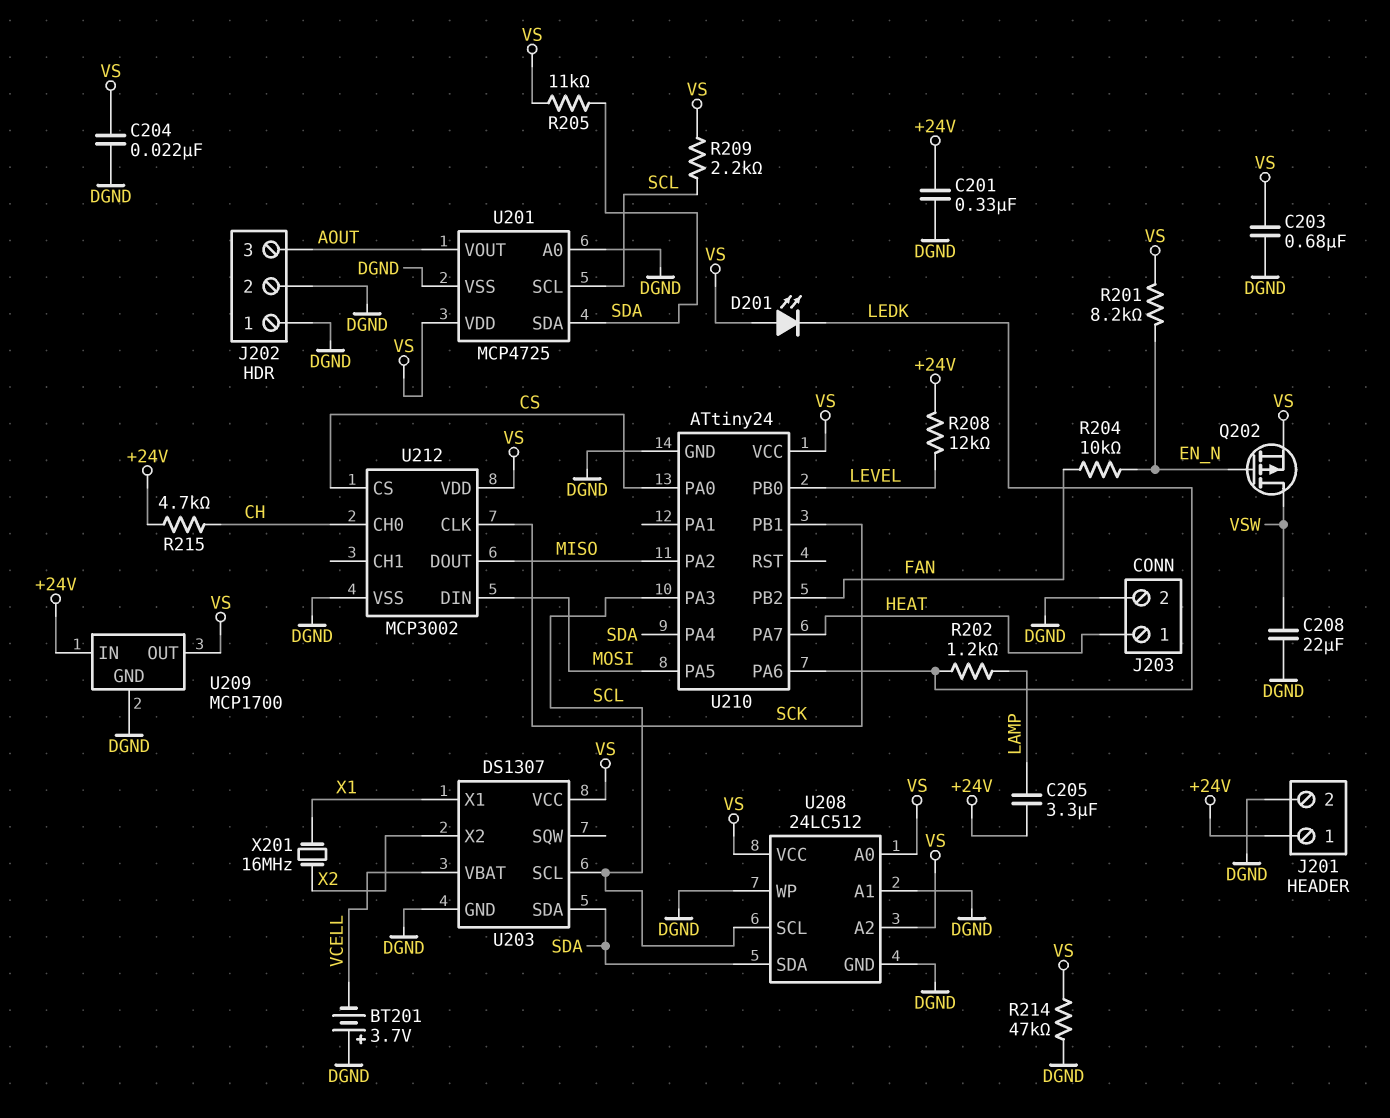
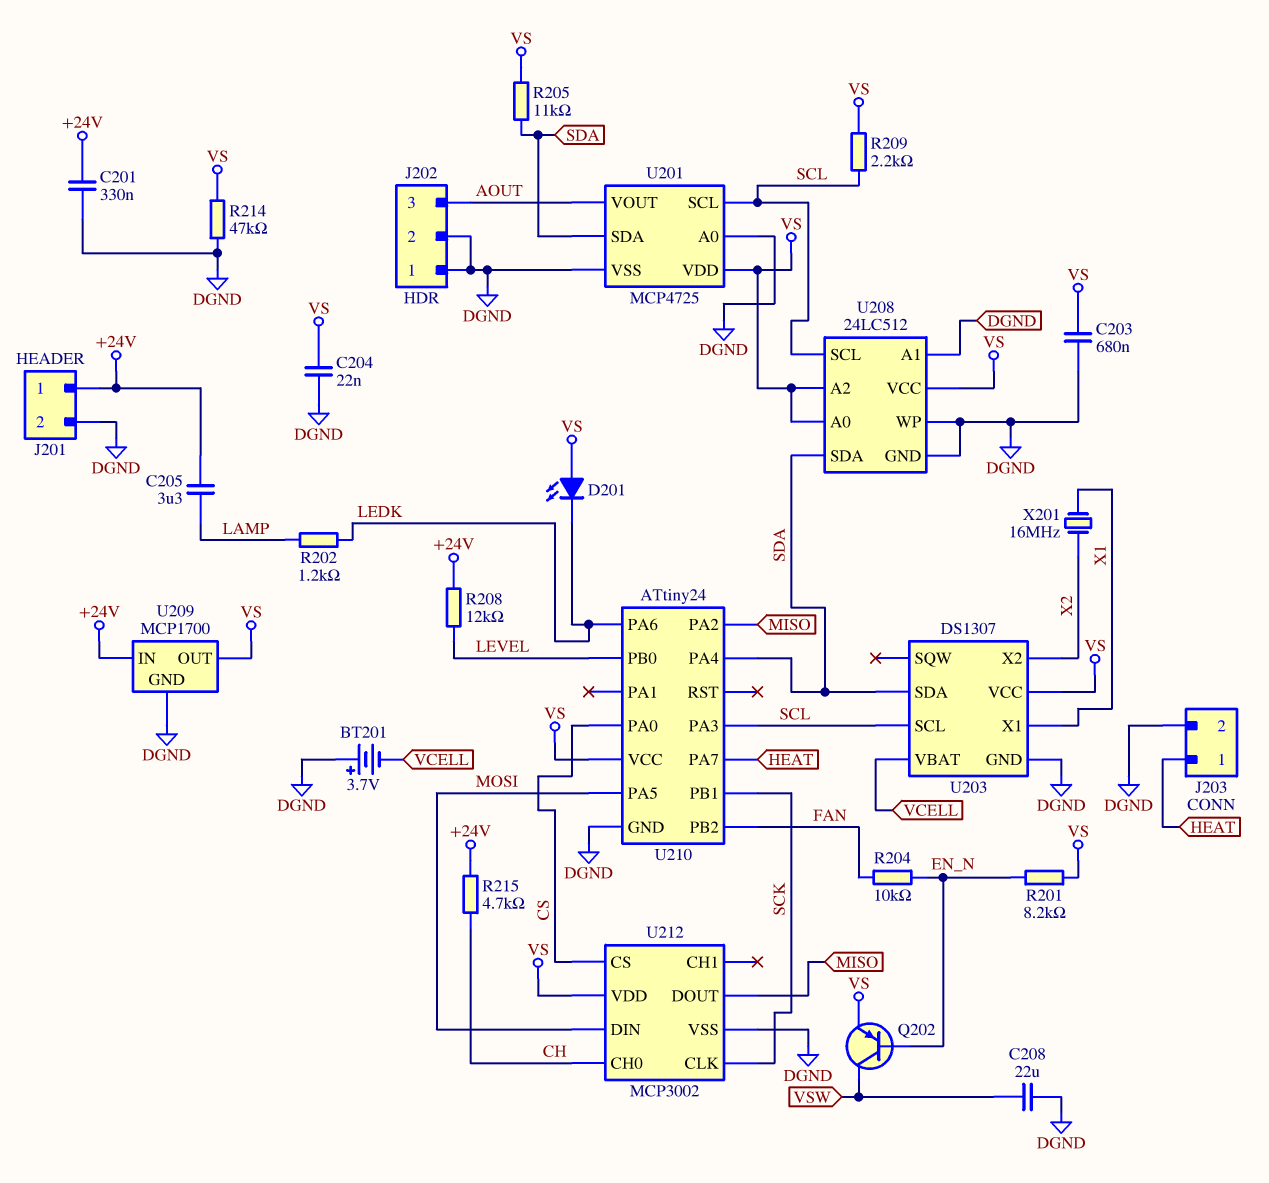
Q202: PMOS (G EN_N, D VSW, S VS) -> PNP (B EN_N, C VSW, E VS)

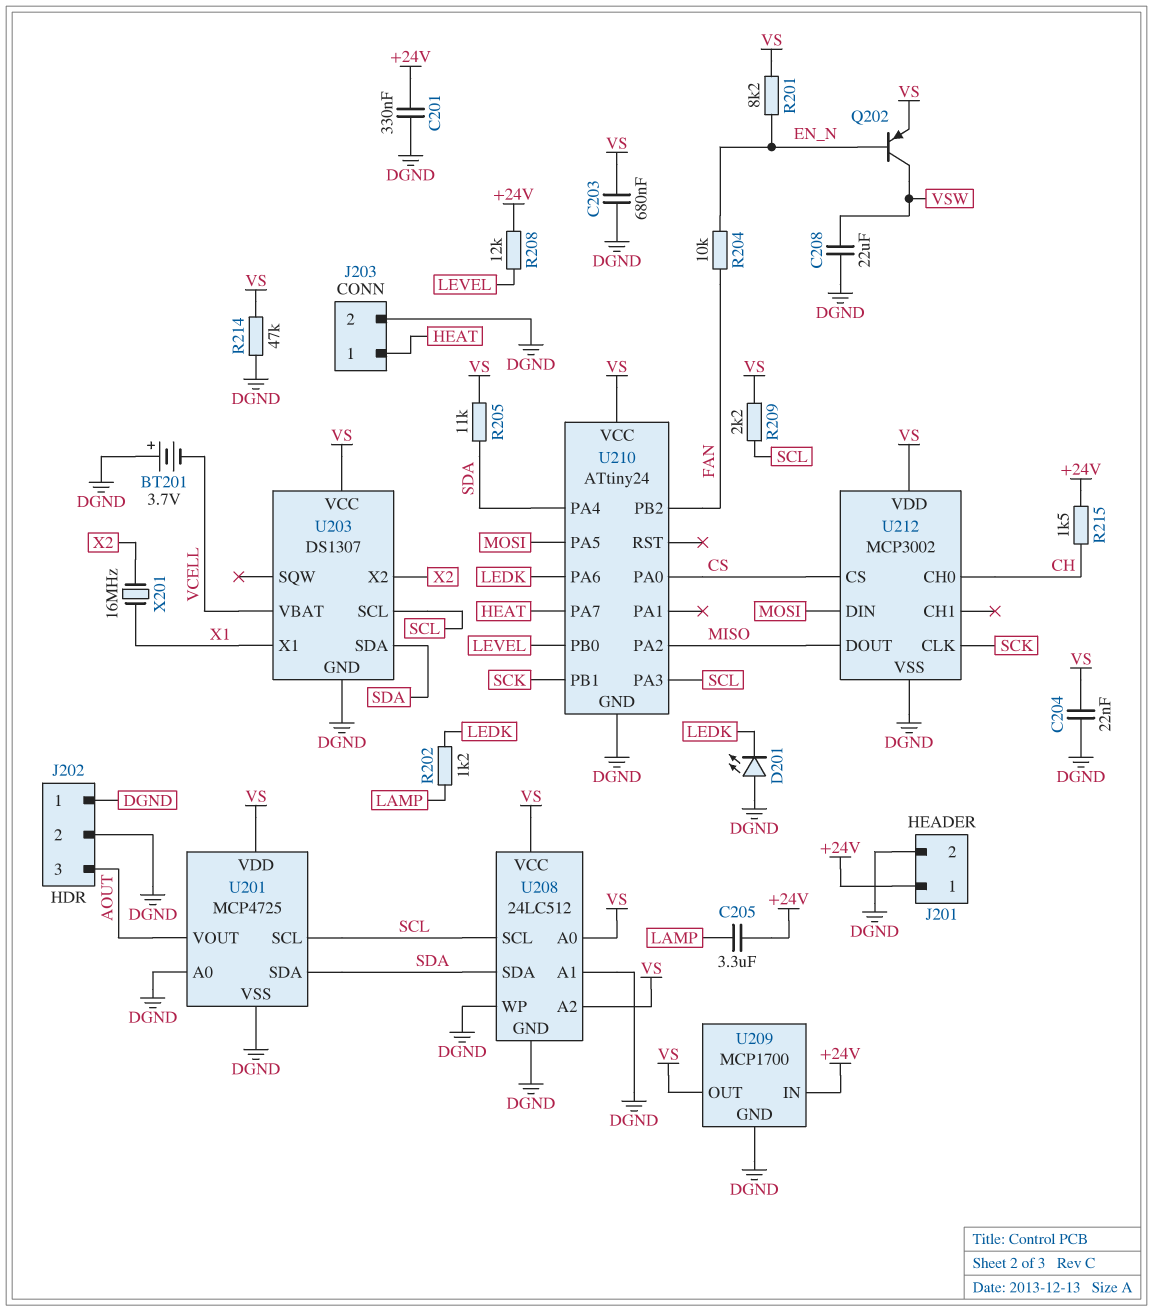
D201: LED (A VS, K LEDK) -> LED (A DGND, K LEDK)
R215: 4.7k (+24V, CH) -> 1.5k (+24V, CH)

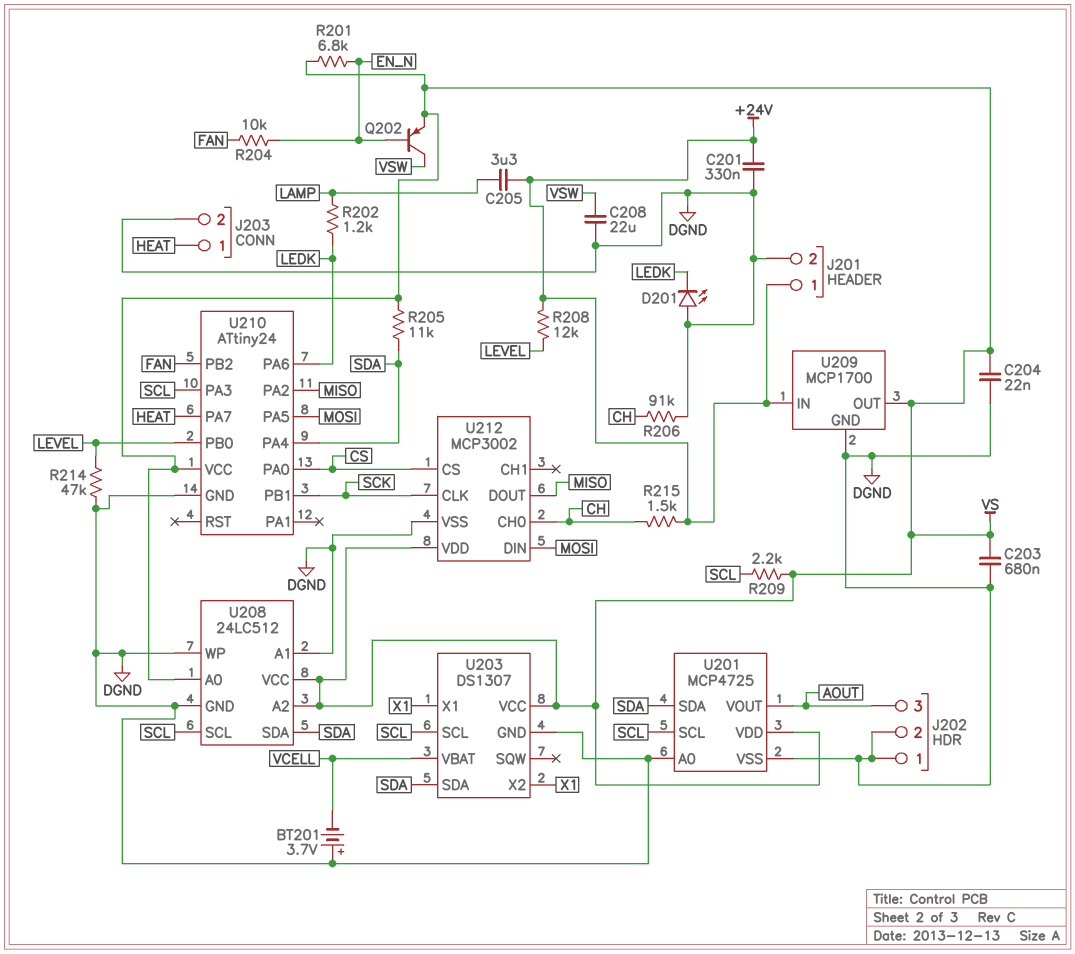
R201: 8.2k (EN_N, VS) -> 6.8k (EN_N, VS)
R206: none -> 91k (CH, DGND)
R214: 47k (DGND, VS) -> 47k (DGND, LEVEL)
U203 pin X2: X2 -> X1
X201: 16MHz (X1, X2) -> none

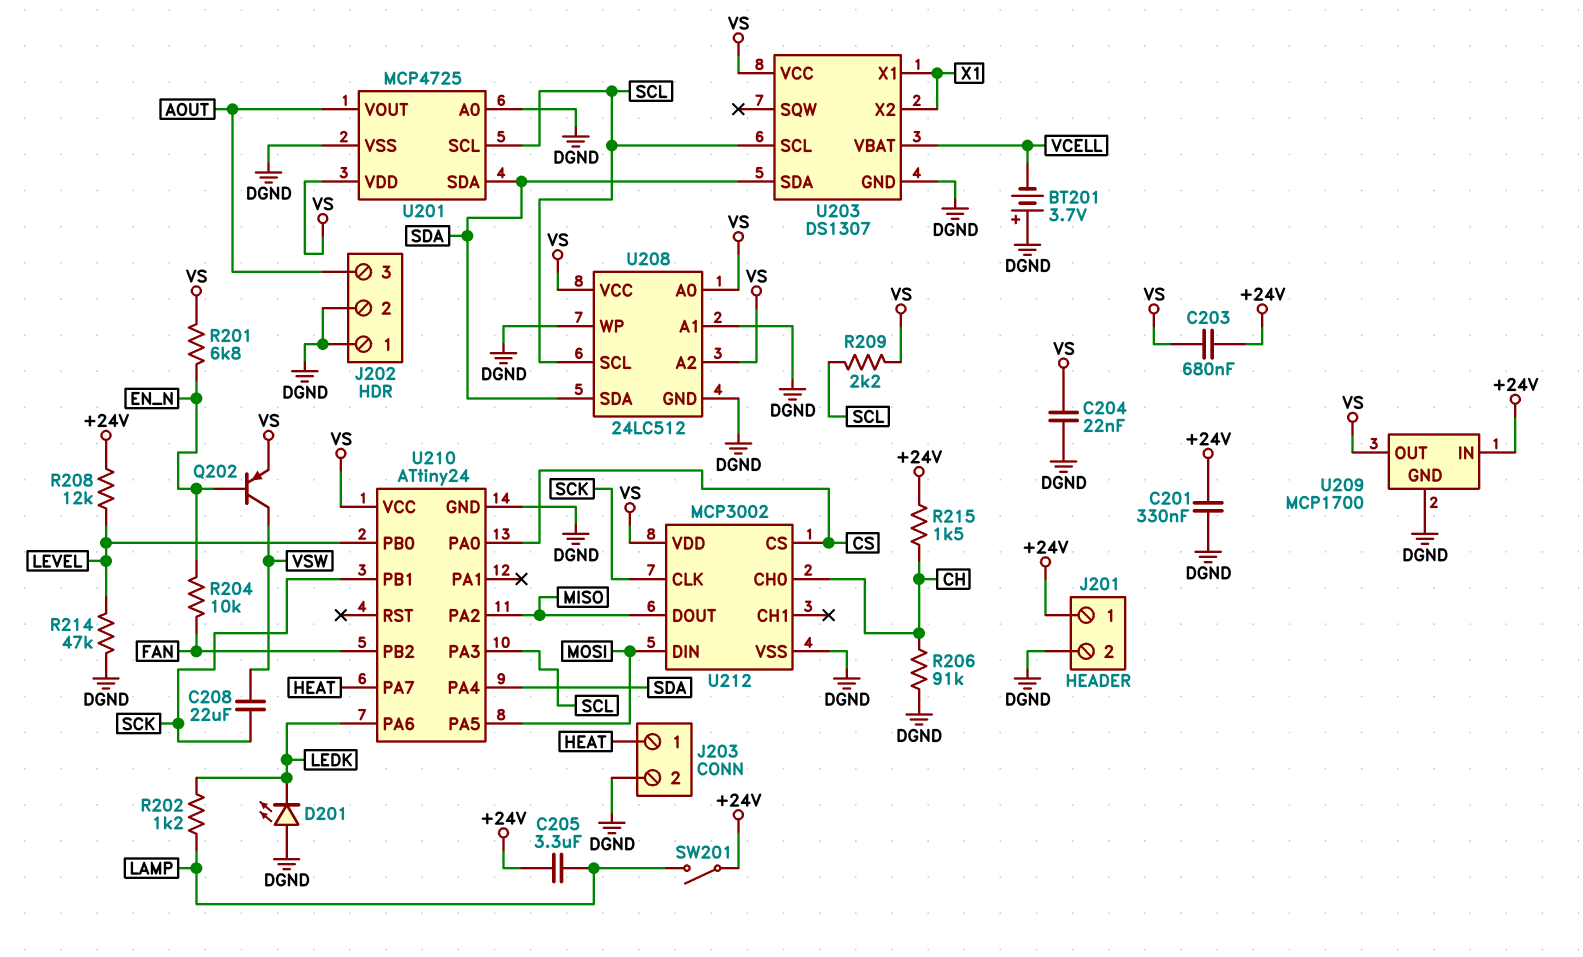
C203: 680nF (DGND, VS) -> 680nF (+24V, VS)
C208: 22uF (DGND, VSW) -> 22uF (SCK, VSW)
R205: 11k (SDA, VS) -> none
SW201: none -> switch (+24V, LAMP)

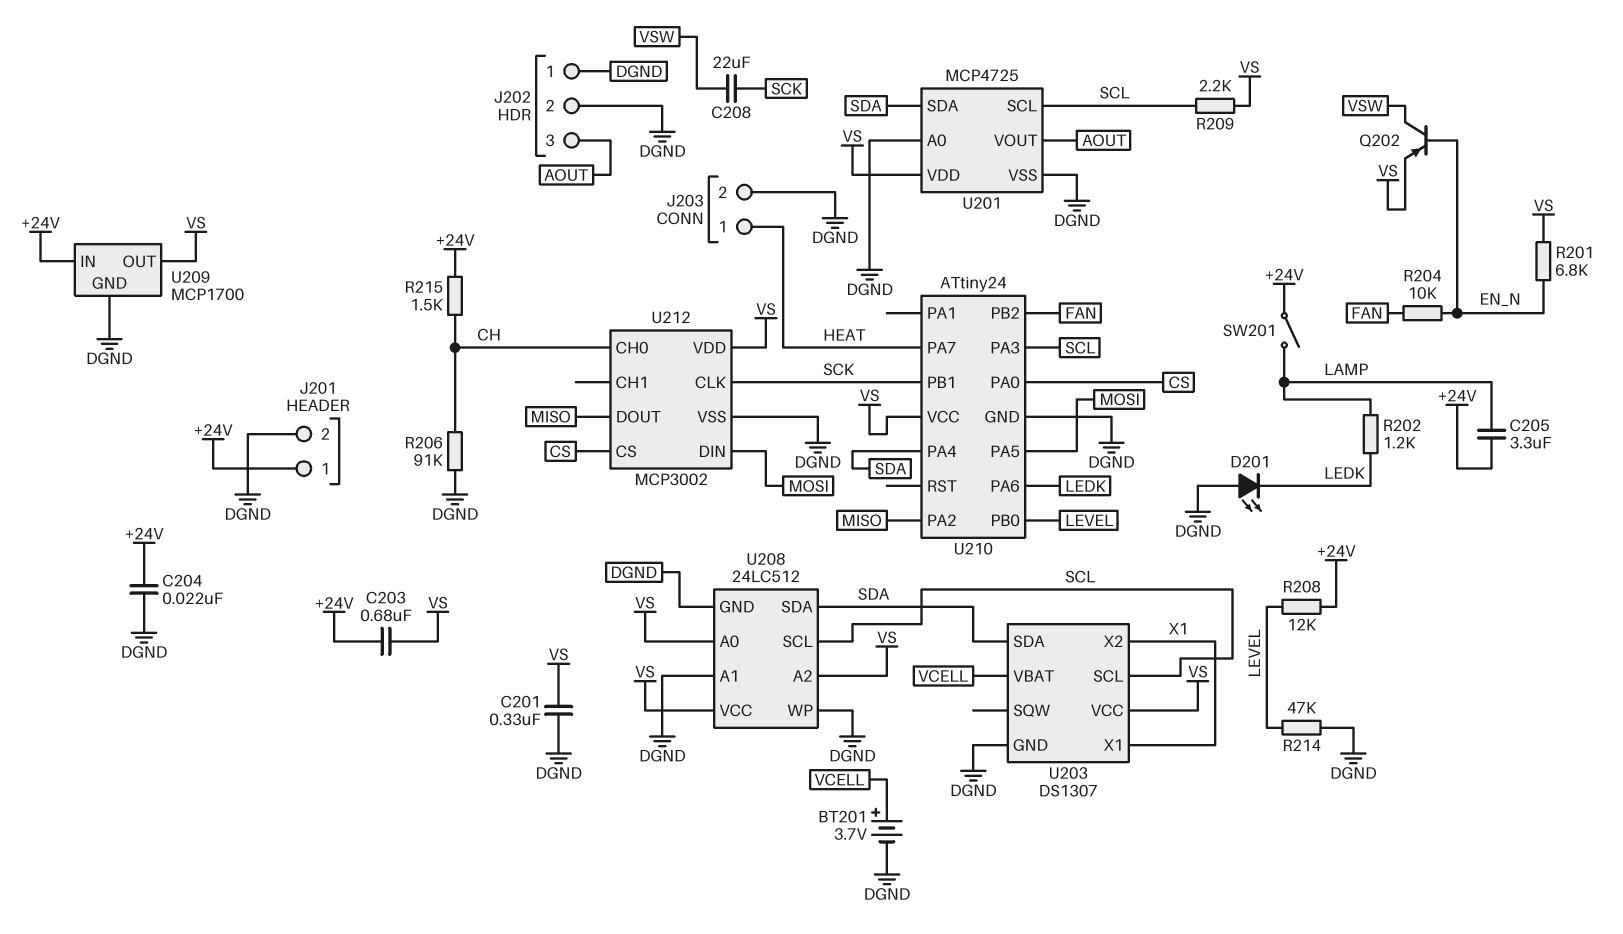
BT201: 3.7V (plus DGND, minus VCELL) -> 3.7V (plus VCELL, minus DGND)
C201: 330nF (+24V, DGND) -> 330nF (DGND, VS)
C204: 22nF (DGND, VS) -> 22nF (+24V, DGND)

